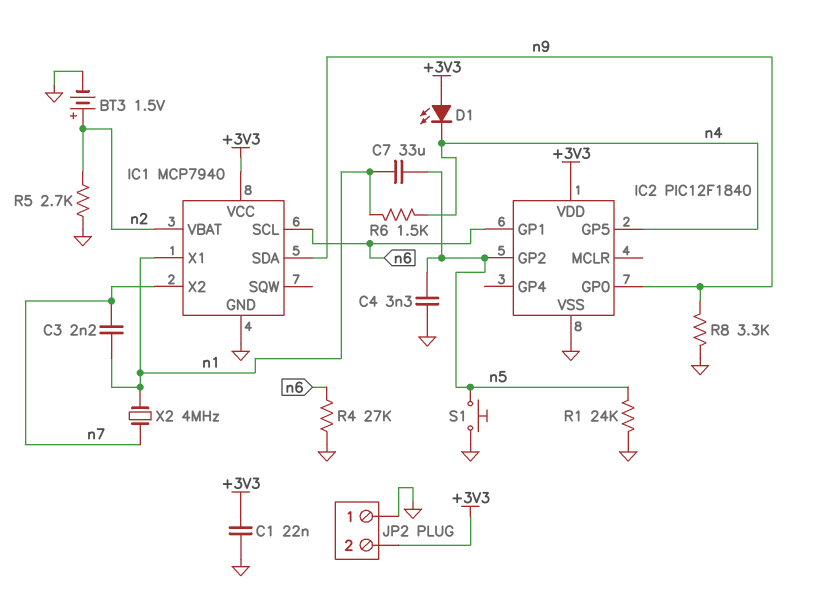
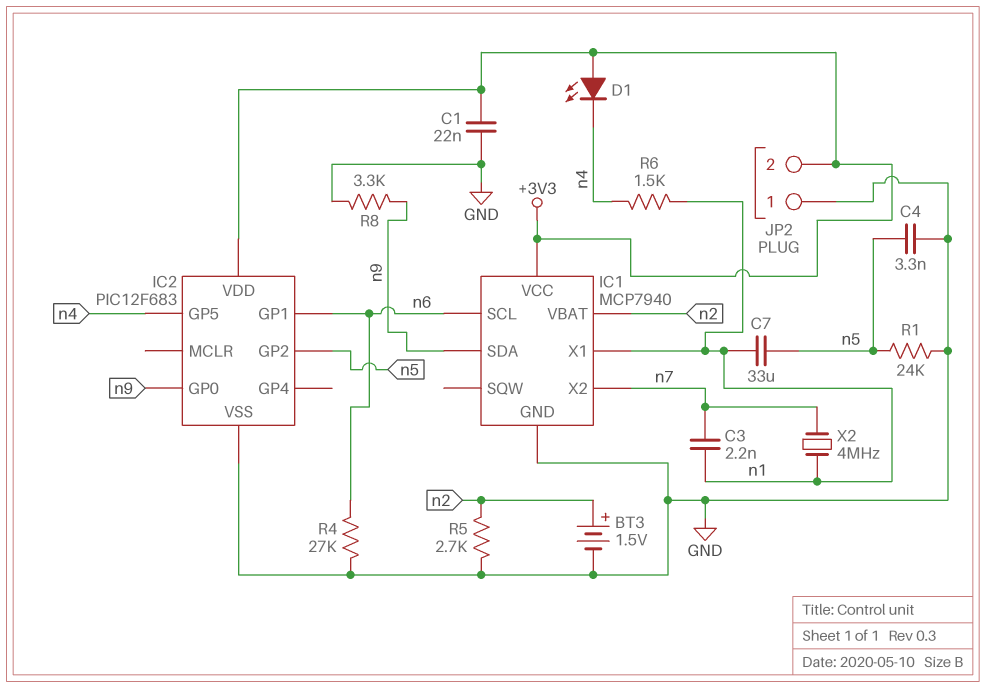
IC2: PIC12F1840 -> PIC12F683
S1: button (GND, n5) -> none

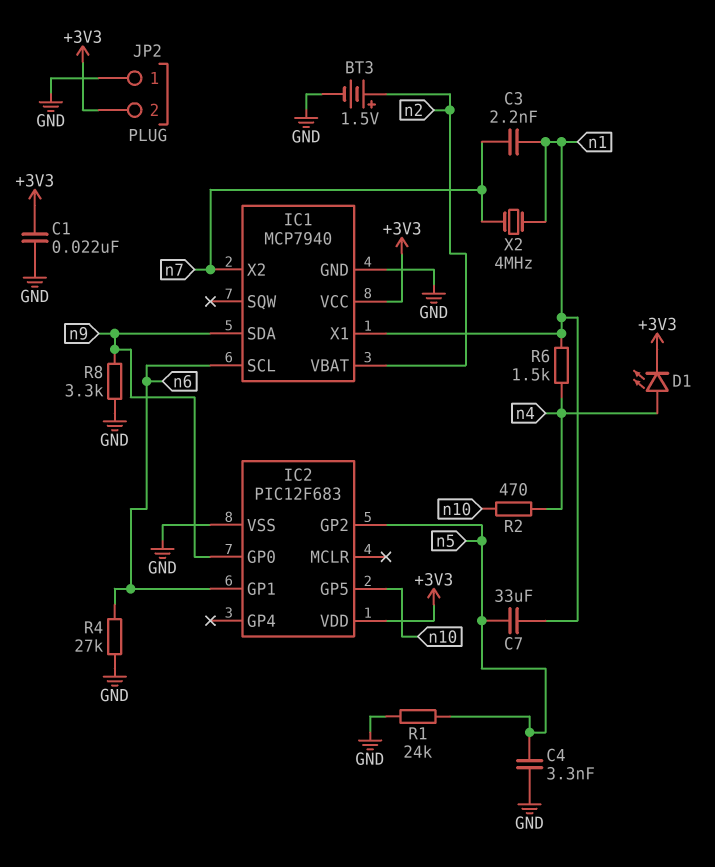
D1: LED (A +3V3, K n4) -> LED (A n4, K +3V3)
IC2 pin GP5: n4 -> n10
R2: none -> 470 (n4, n10)
R5: 2.7k (GND, n2) -> none

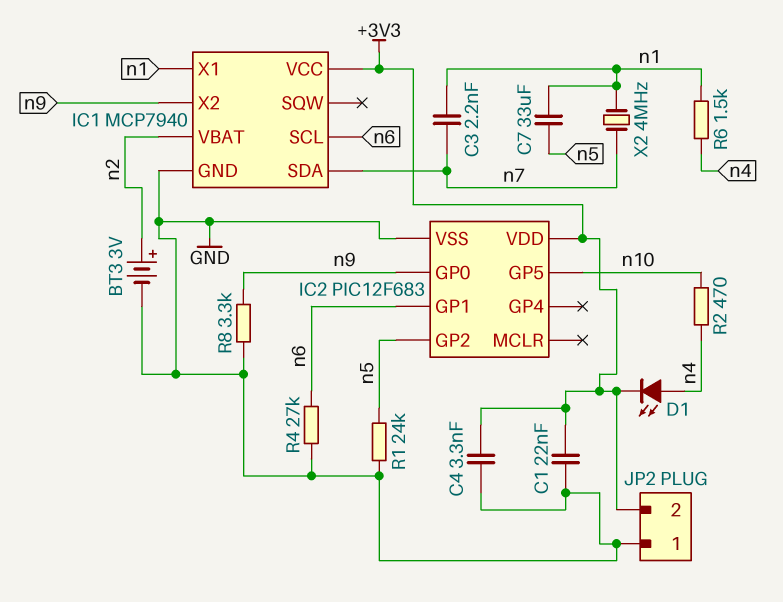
BT3: 1.5V (plus n2, minus GND) -> 3V (plus n2, minus GND)
C4: 3.3nF (GND, n5) -> 3.3nF (+3V3, GND)
IC1 pin SDA: n9 -> n7
IC1 pin X2: n7 -> n9

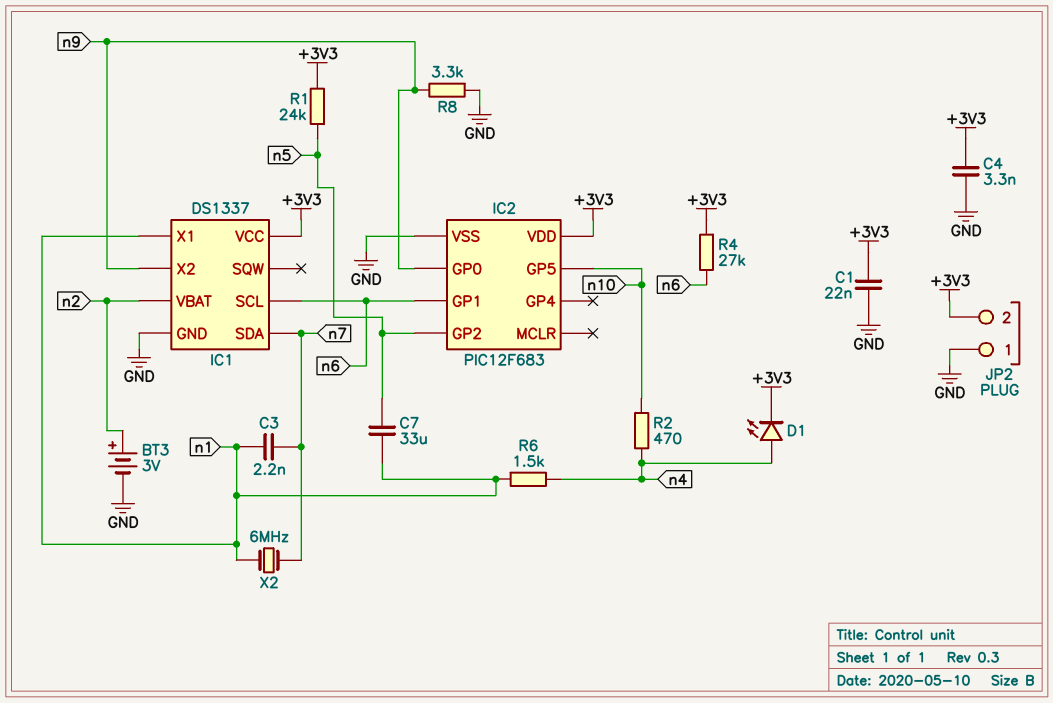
IC1: MCP7940 -> DS1337
R1: 24k (GND, n5) -> 24k (+3V3, n5)
R4: 27k (GND, n6) -> 27k (+3V3, n6)
X2: 4MHz (n1, n7) -> 6MHz (n1, n7)

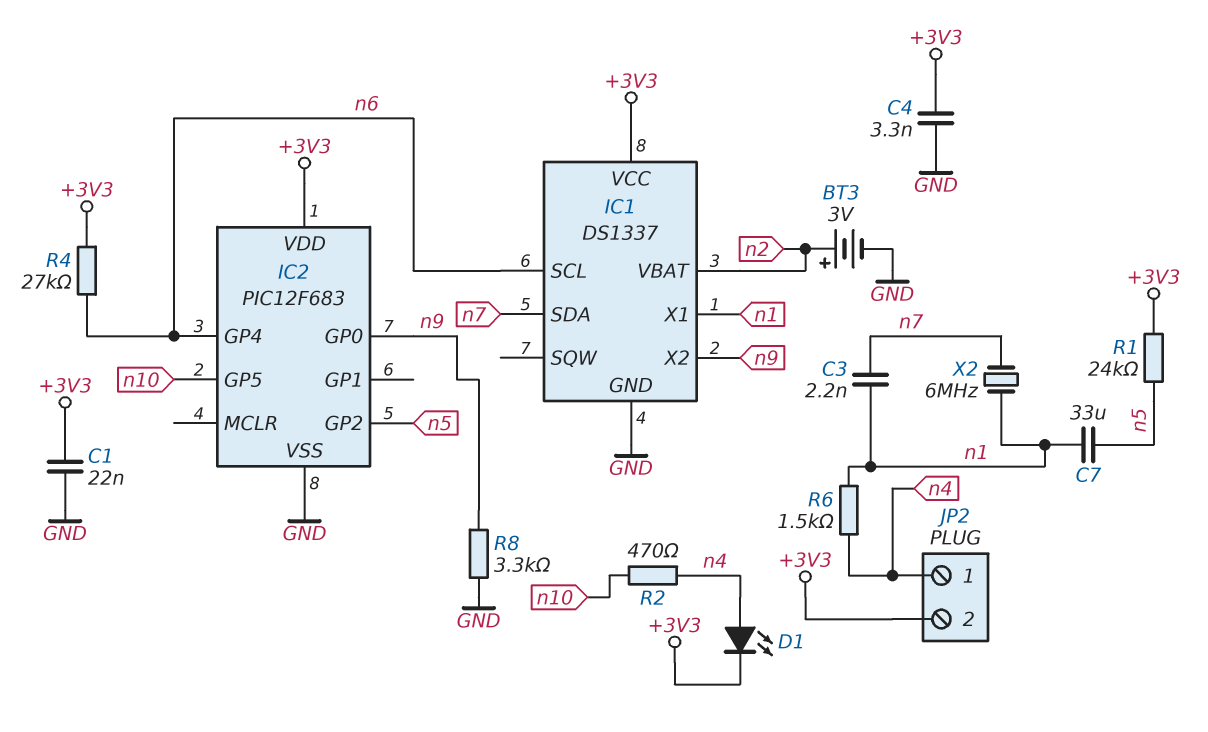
IC2 pin GP1: n6 -> none
IC2 pin GP4: none -> n6
JP2 pin 1: GND -> n4

